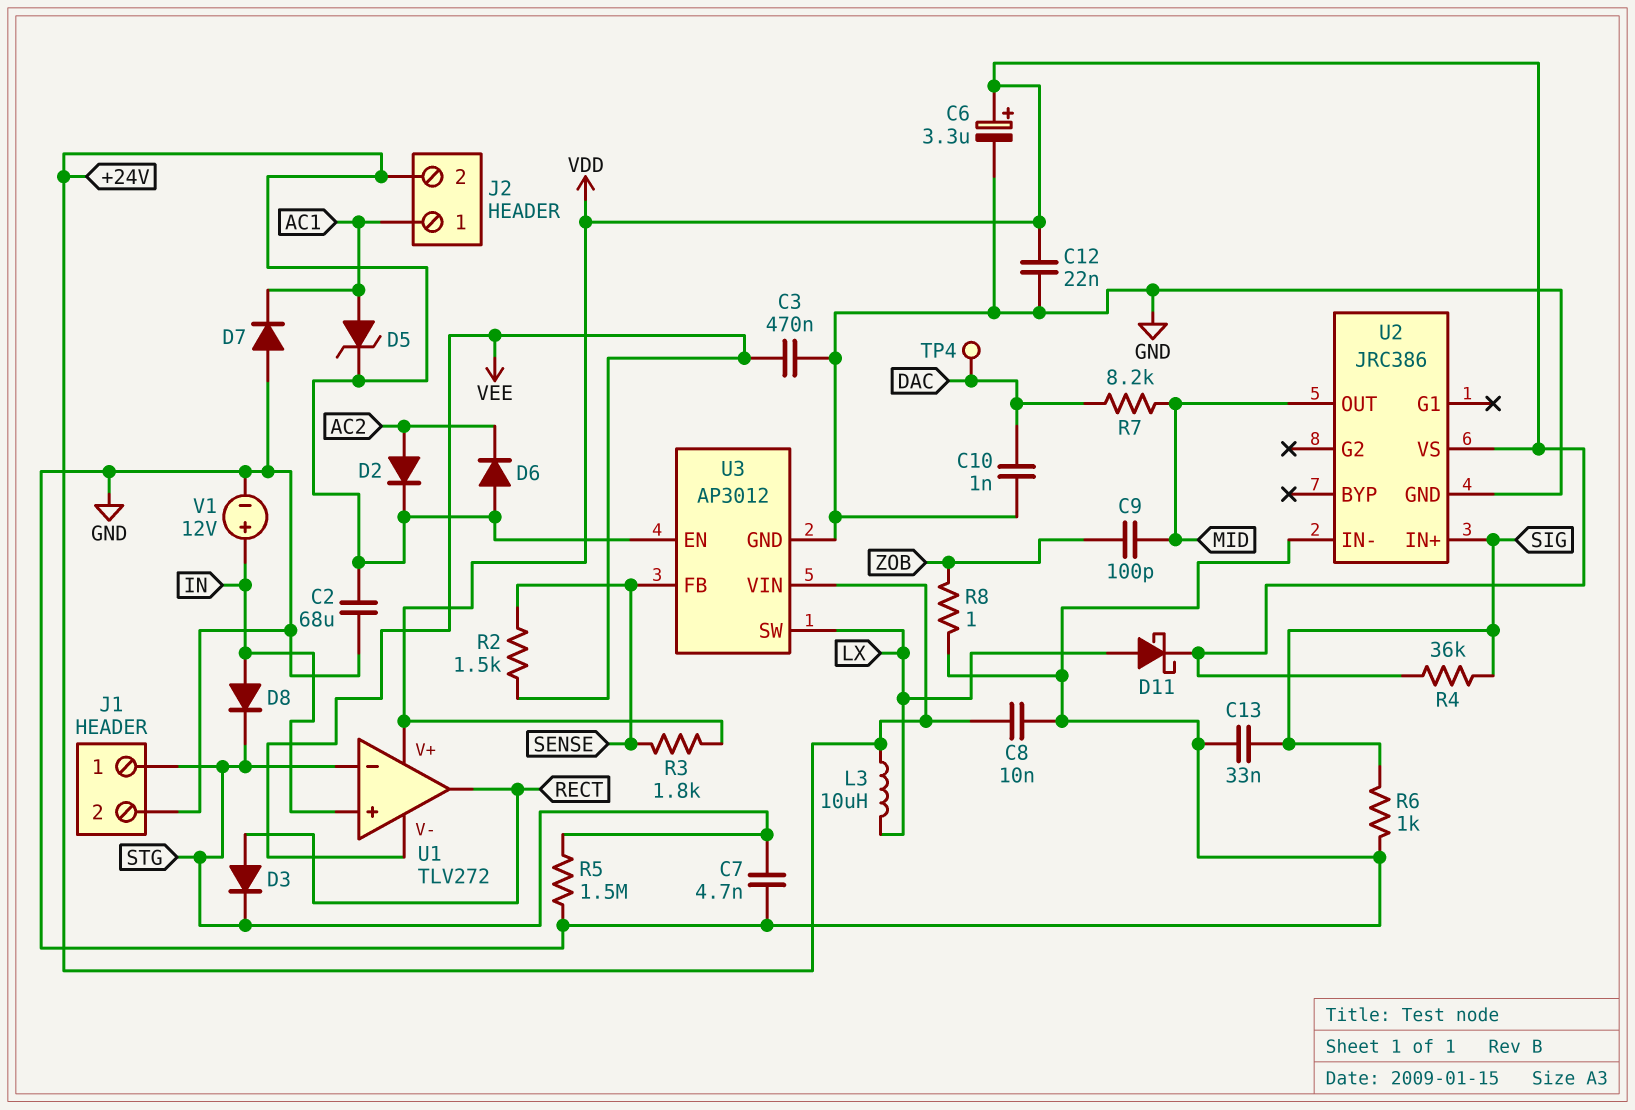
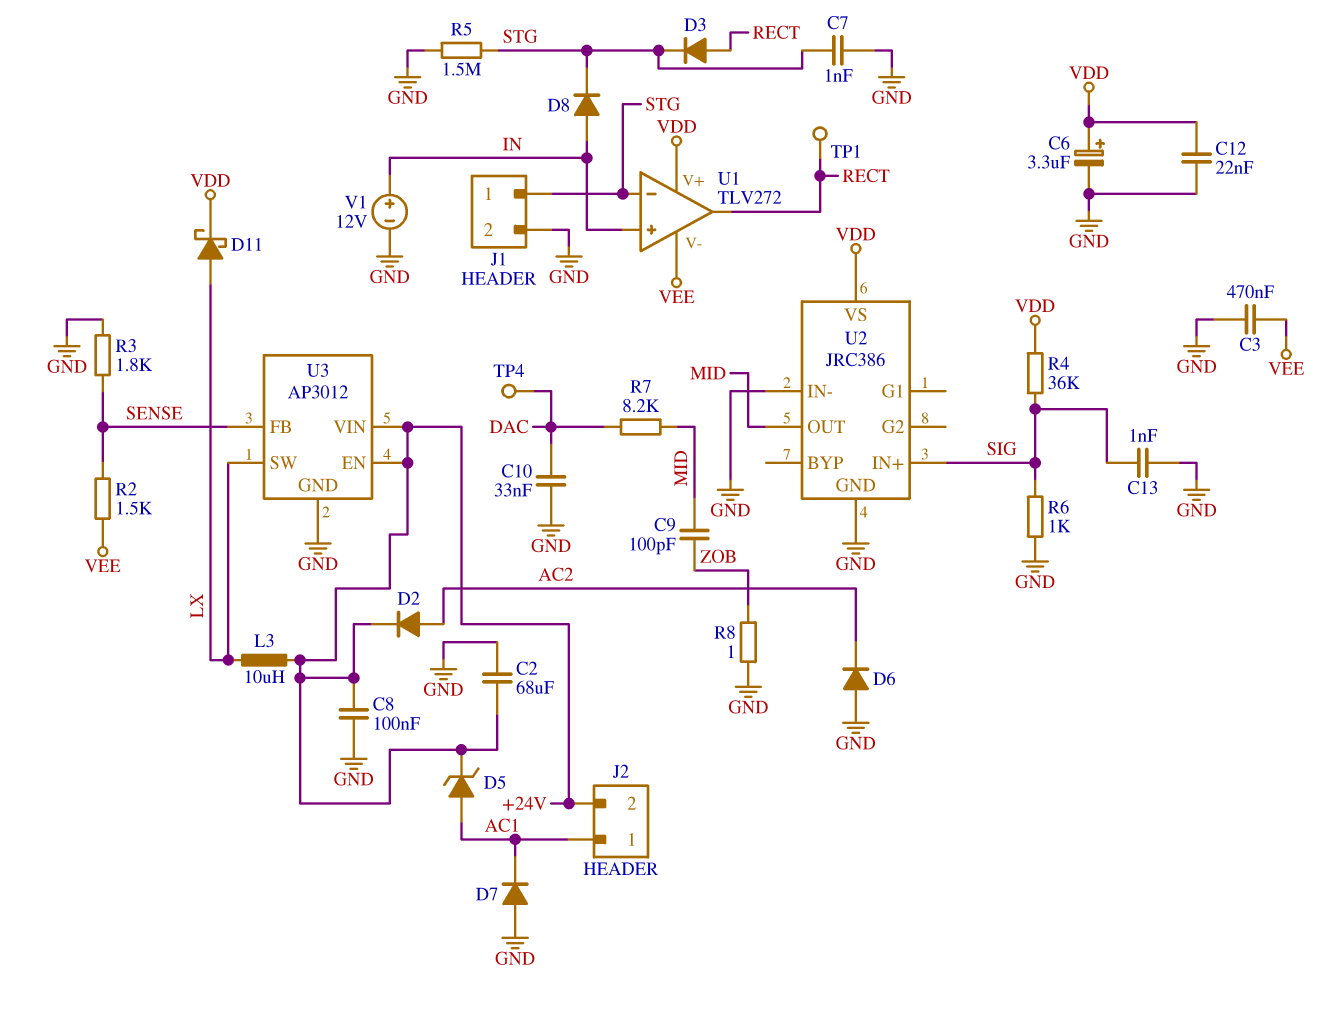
C7: 4.7nF (GND, STG) -> 1nF (GND, STG)
C8: 10nF (+24V, GND) -> 100nF (+24V, GND)
C10: 1nF (DAC, GND) -> 33nF (DAC, GND)
C13: 33nF (GND, SIG) -> 1nF (GND, SIG)
D6: diode (A +24V, K AC2) -> diode (A GND, K AC2)
R3: 1.8k (SENSE, VDD) -> 1.8k (GND, SENSE)
TP1: none -> test point (RECT)

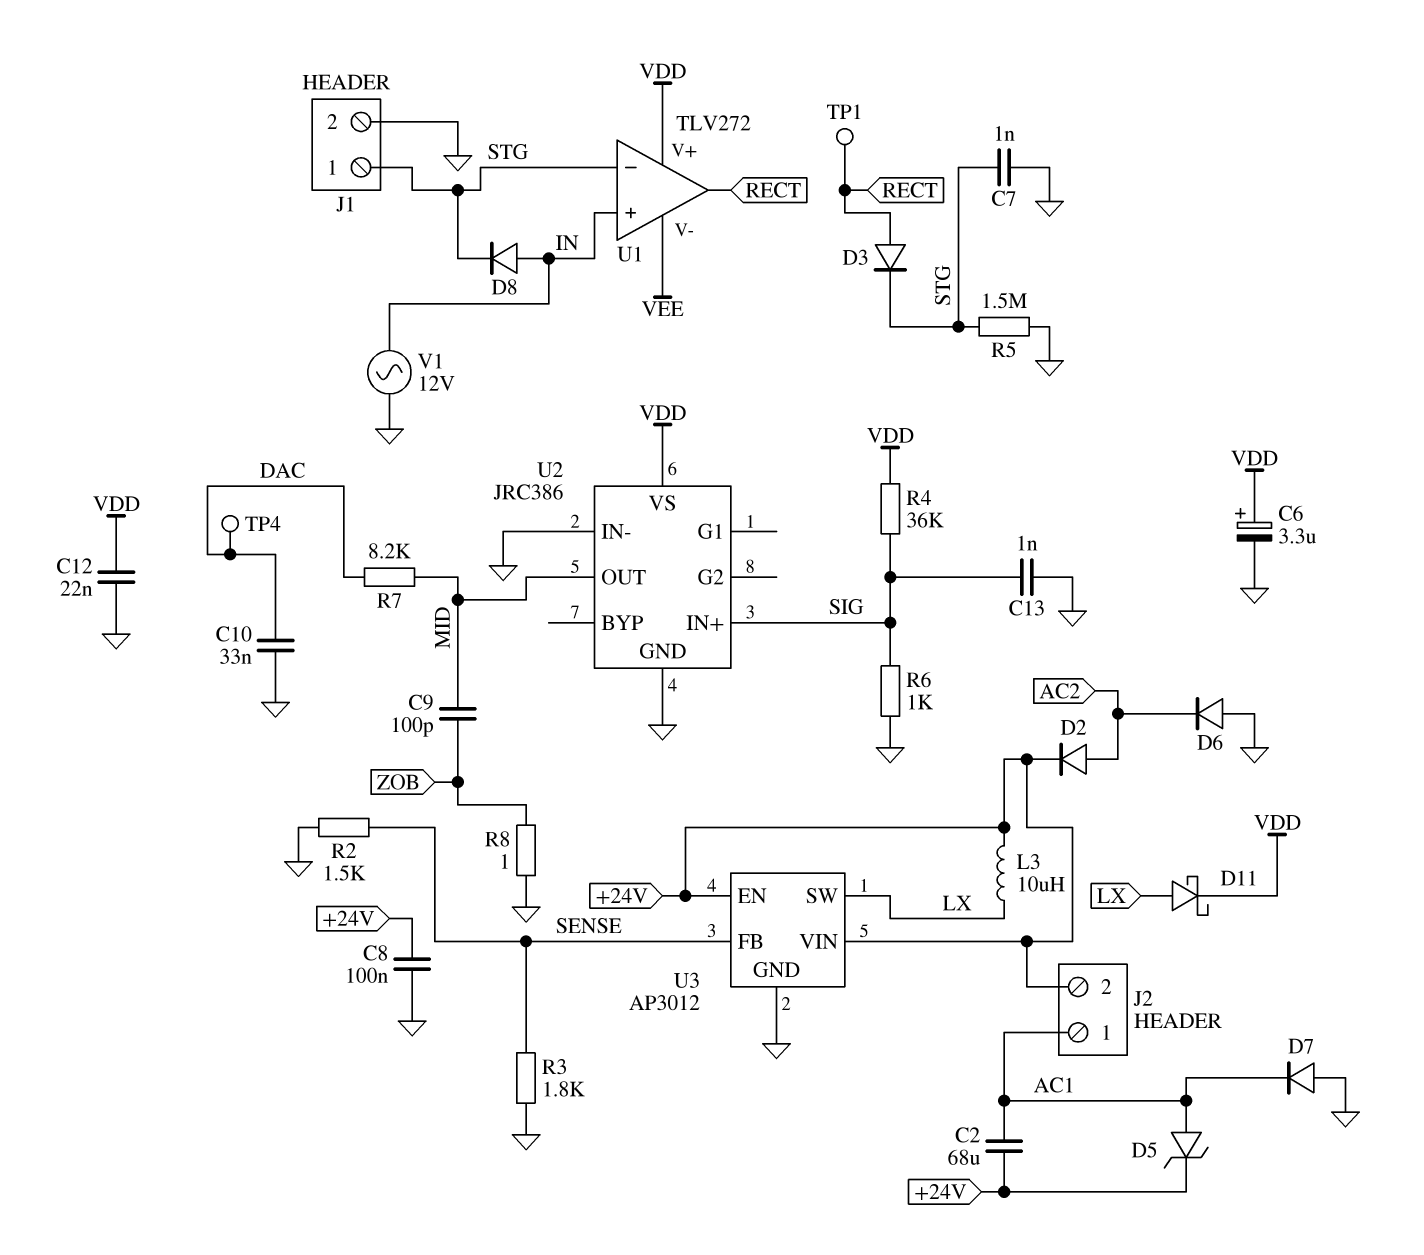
C2: 68uF (+24V, GND) -> 68uF (+24V, AC1)
C3: 470nF (GND, VEE) -> none
R2: 1.5k (SENSE, VEE) -> 1.5k (GND, SENSE)
V1: 12V (plus IN, minus GND) -> AC 12V (GND, IN)

